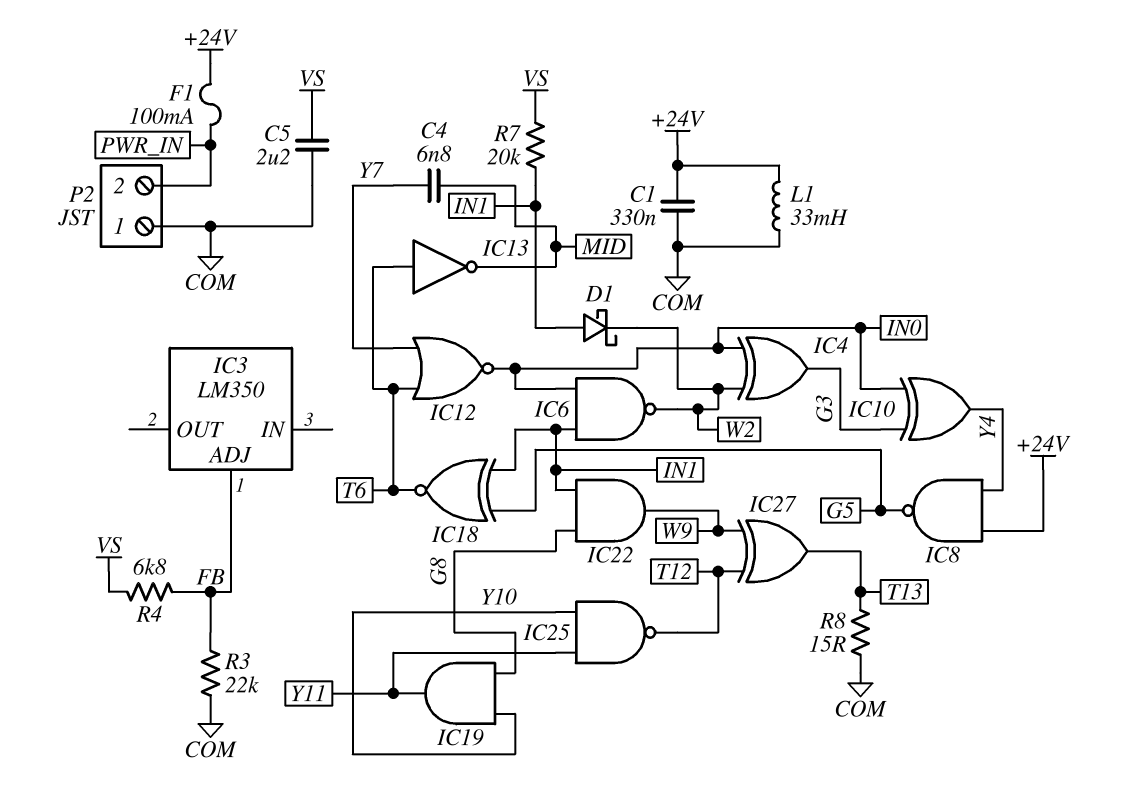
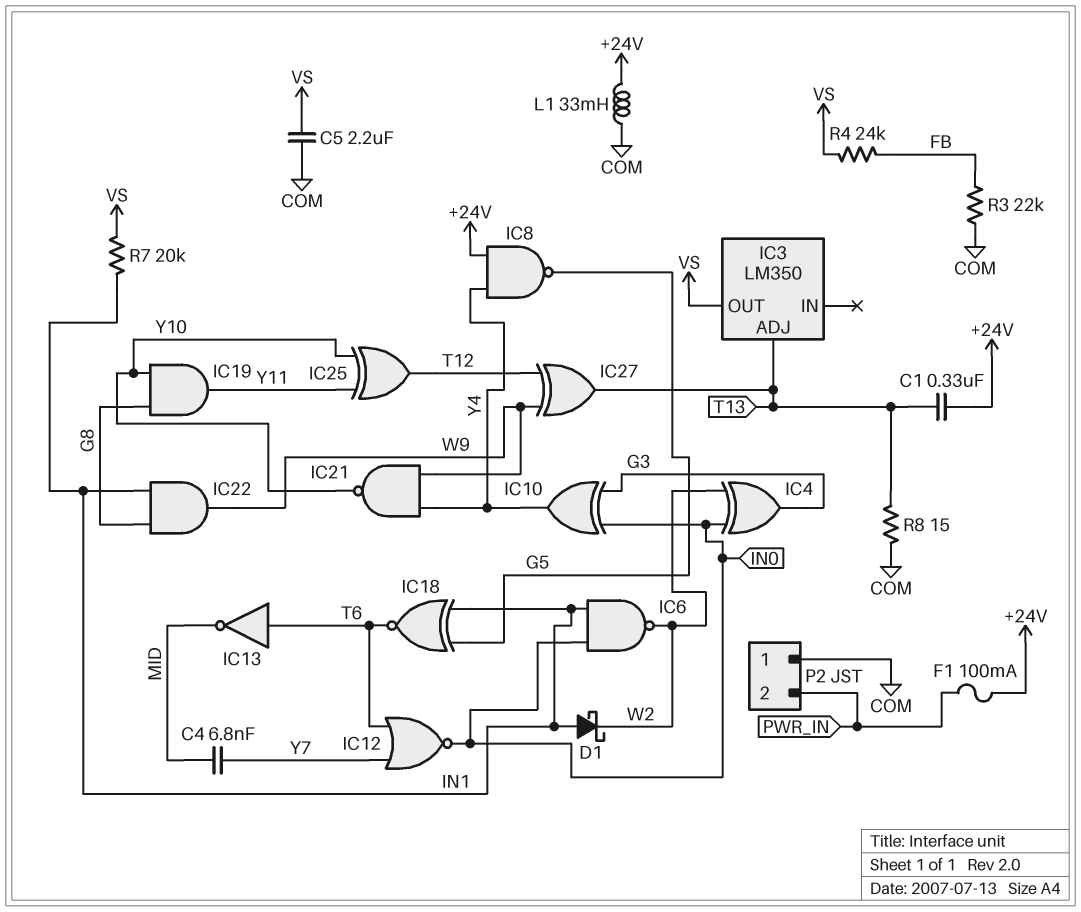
C1: 330nF (+24V, COM) -> 330nF (+24V, T13)
IC3 pin ADJ: FB -> T13
IC3 pin OUT: none -> VS
IC21: none -> NAND (in W9, in Y4, out Y10)
IC25: NAND (in Y10, in Y11, out T12) -> XOR (in Y10, in Y11, out T12)
R4: 6.8k (FB, VS) -> 24k (FB, VS)

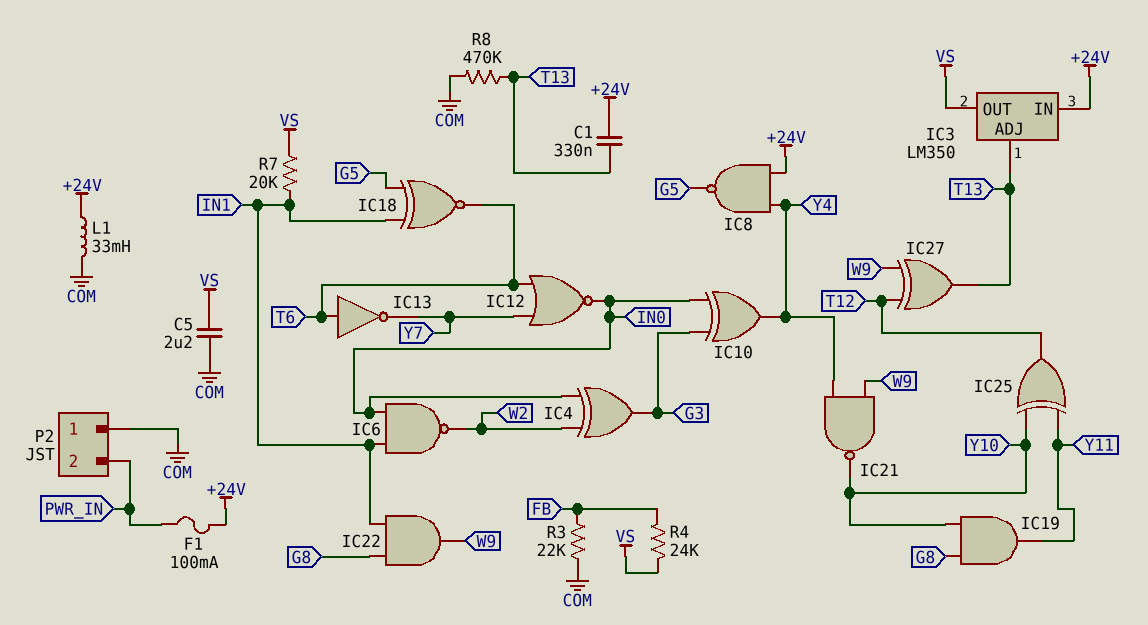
C4: 6.8nF (MID, Y7) -> none
D1: schottky (A IN1, K W2) -> none
IC3 pin IN: none -> +24V
IC13: NOT (in T6, out MID) -> NOT (in T6, out Y7)
R8: 15 (COM, T13) -> 470k (COM, T13)

